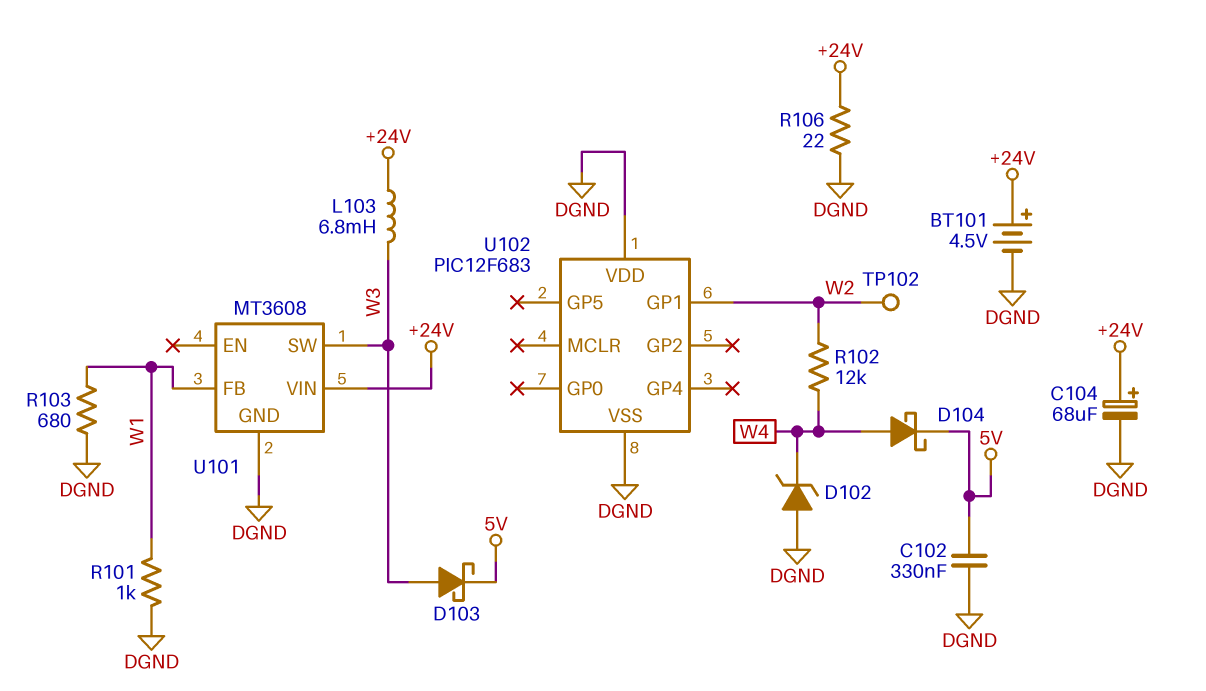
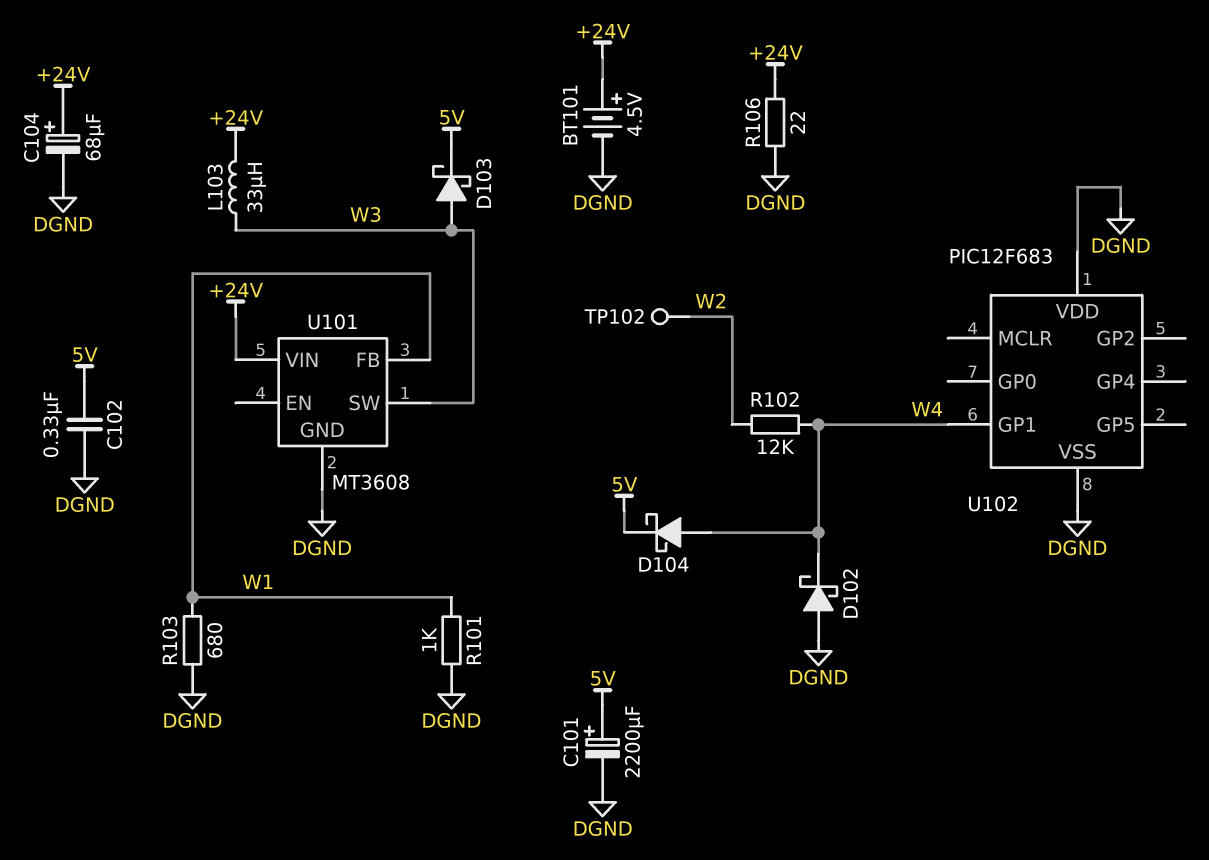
C101: none -> 2200uF (plus 5V, minus DGND)
D102: zener (A DGND, K W4) -> schottky (A DGND, K W4)
L103: 6.8mH (+24V, W3) -> 33uH (+24V, W3)
U102 pin GP1: W2 -> W4

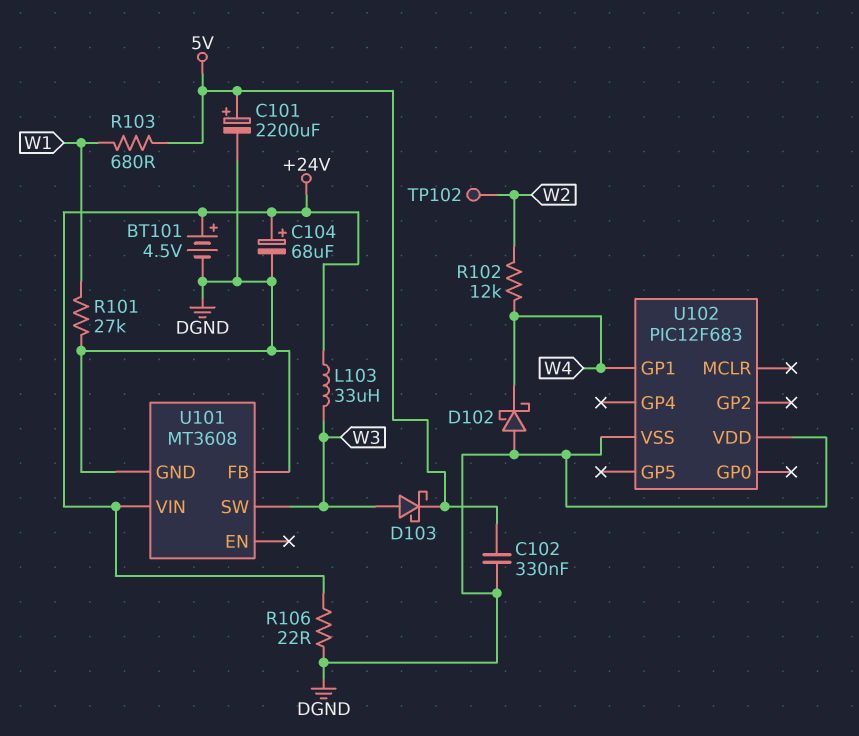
D104: schottky (A W4, K 5V) -> none
R101: 1k (DGND, W1) -> 27k (DGND, W1)
R103: 680 (DGND, W1) -> 680 (5V, W1)
U101 pin FB: W1 -> DGND

